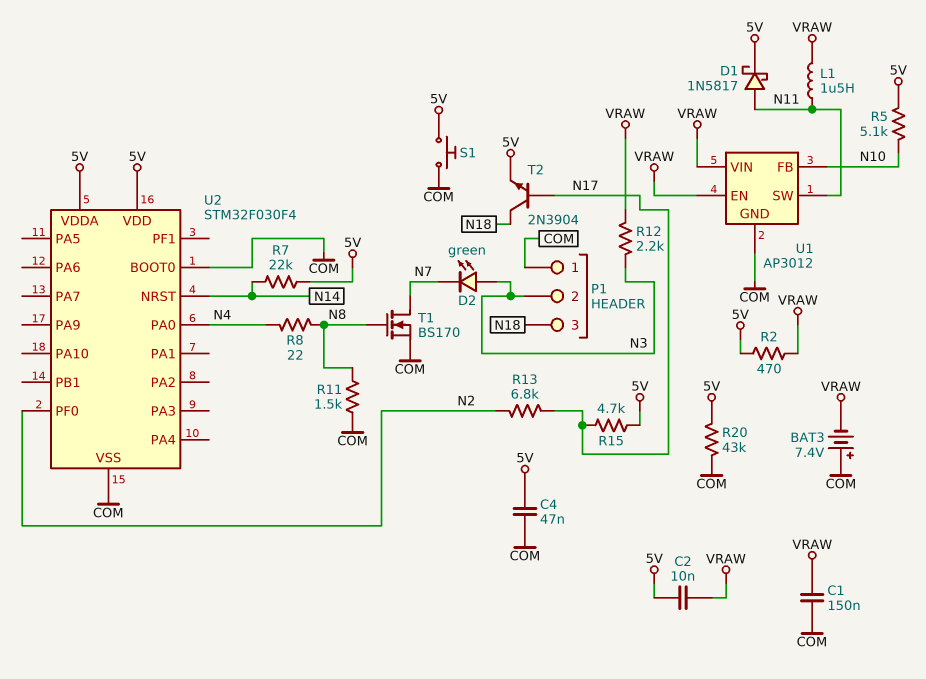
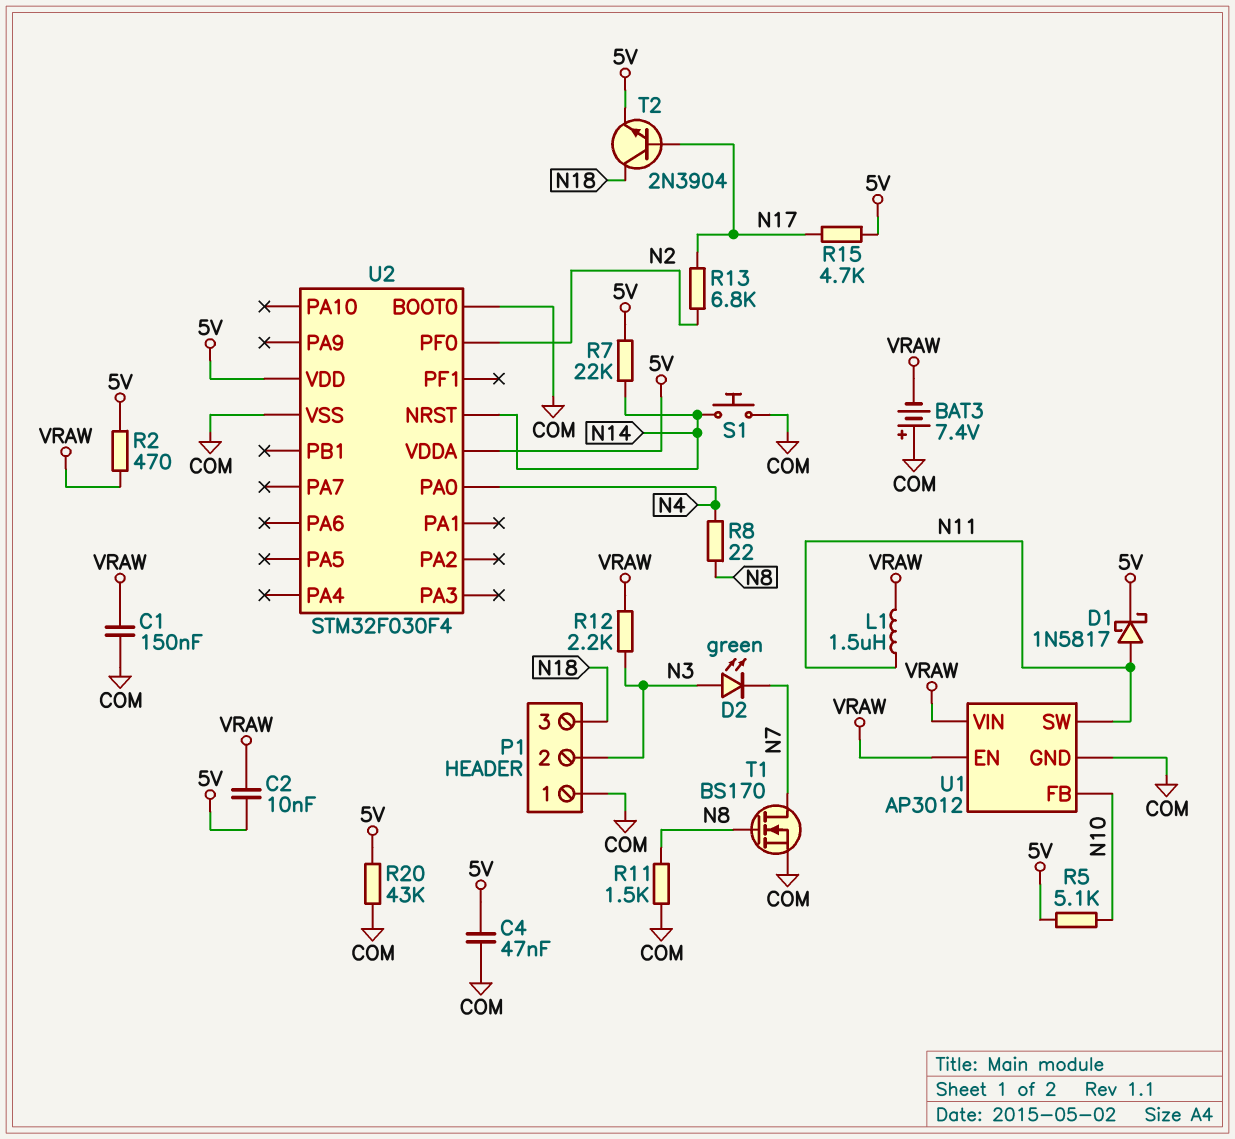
S1: button (5V, COM) -> button (COM, N14)

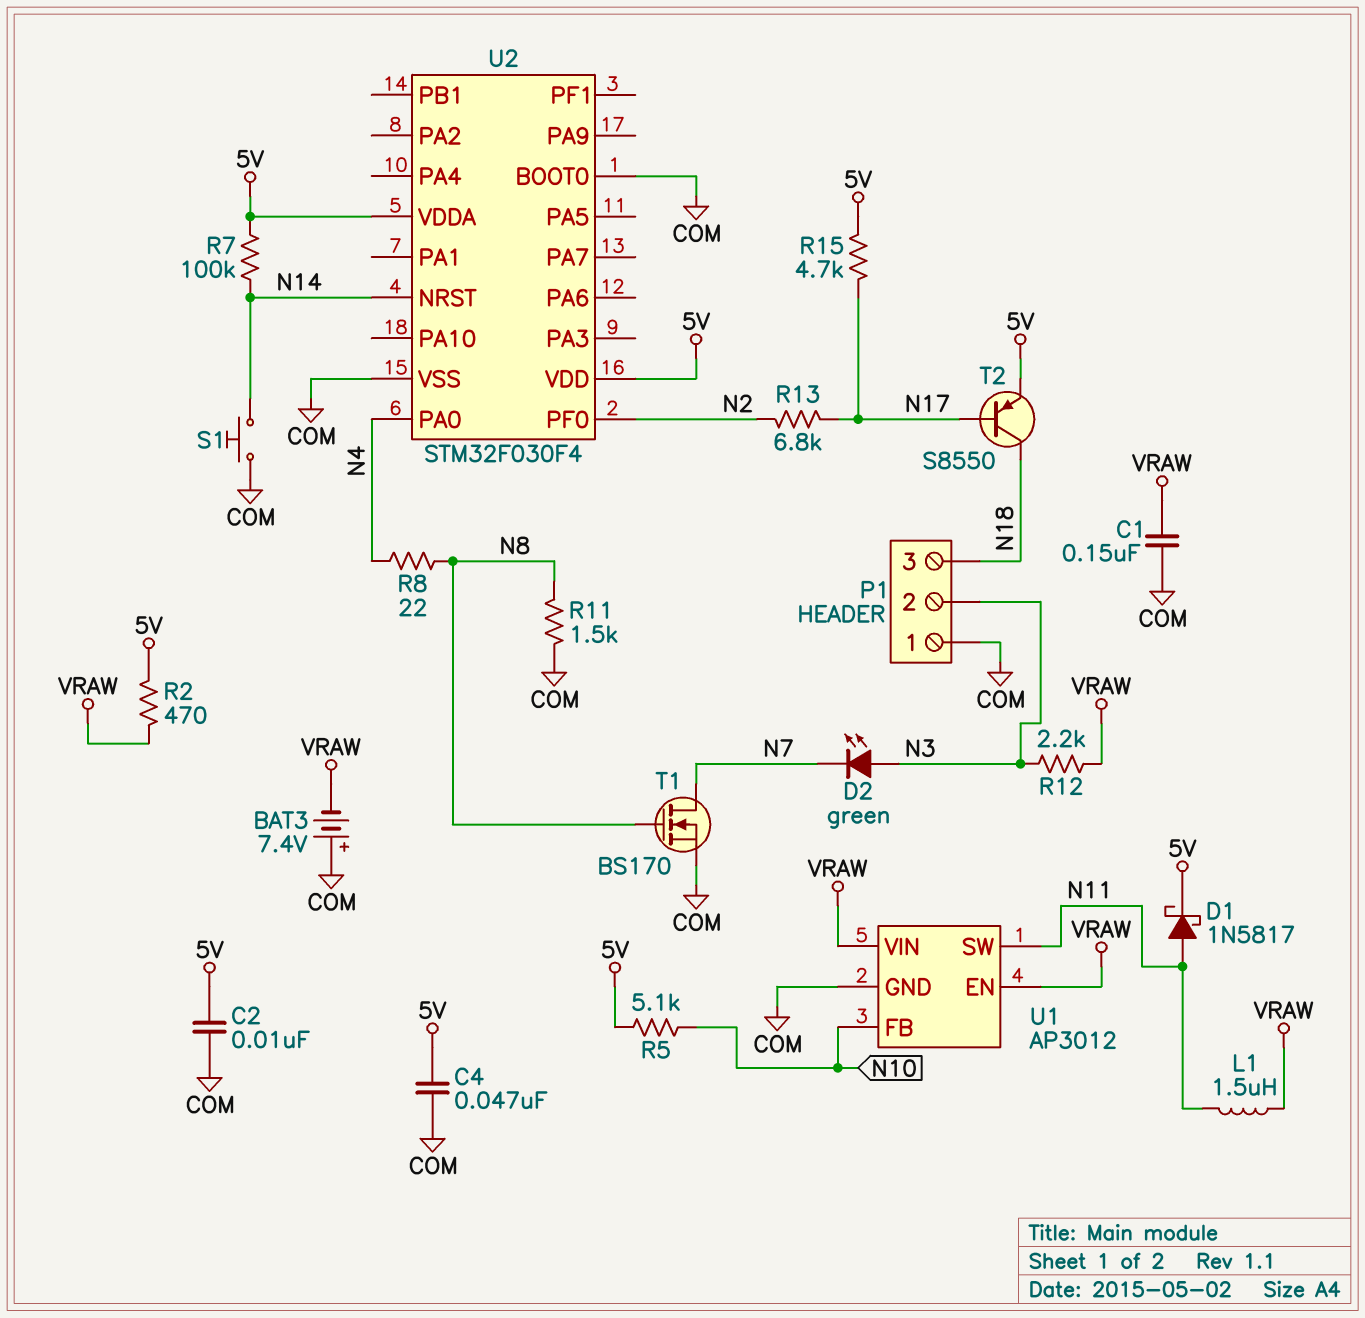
C2: 10nF (5V, VRAW) -> 10nF (5V, COM)
R7: 22k (5V, N14) -> 100k (5V, N14)
R20: 43k (5V, COM) -> none
T2: NPN 2N3904 (B N17, C N18, E 5V) -> PNP S8550 (B N17, C N18, E 5V)

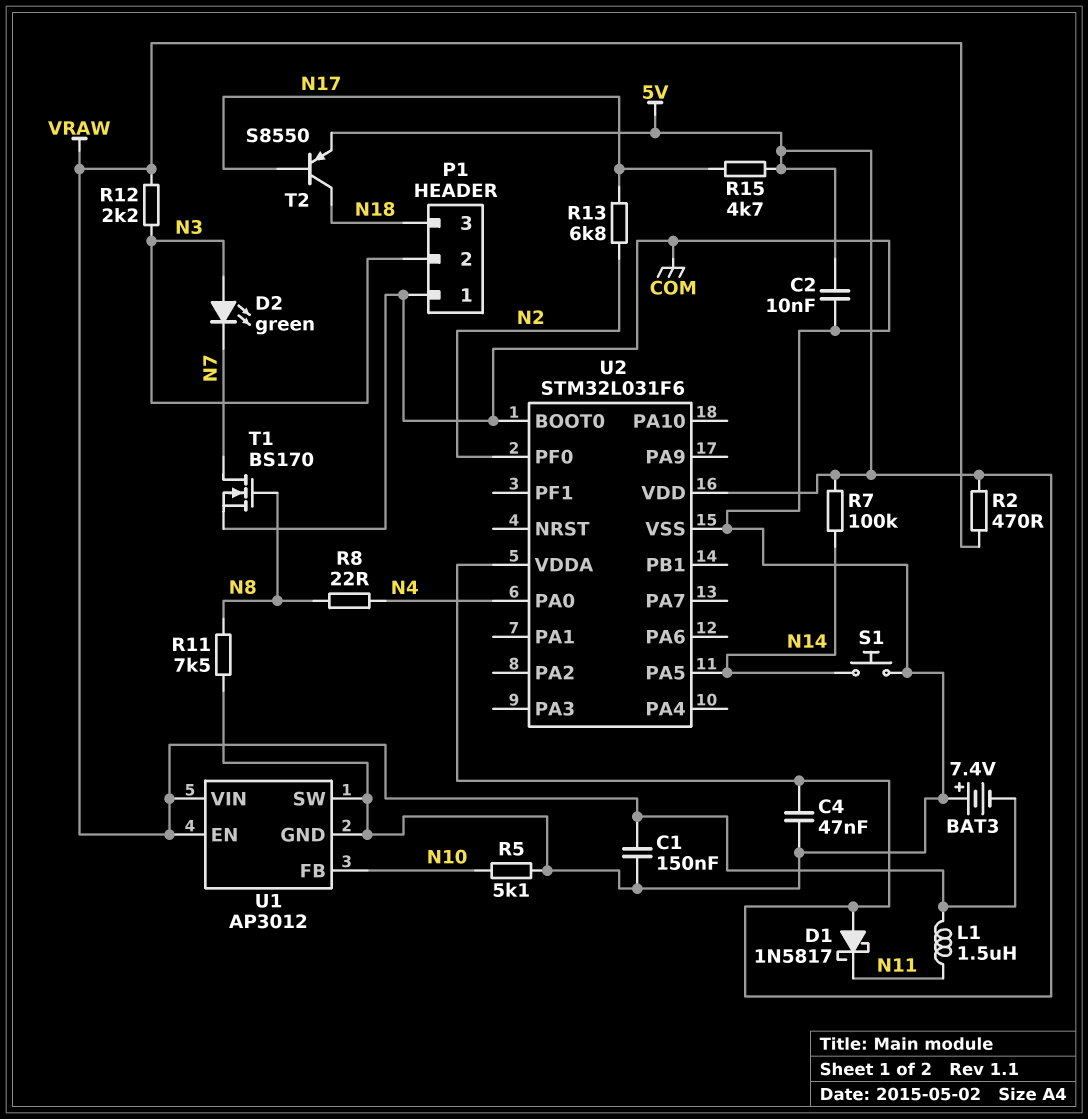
D1: schottky 1N5817 (A N11, K 5V) -> schottky 1N5817 (A 5V, K N11)
R5: 5.1k (5V, N10) -> 5.1k (COM, N10)
R11: 1.5k (COM, N8) -> 7.5k (COM, N8)
U1 pin SW: N11 -> COM
U2: STM32F030F4 -> STM32L031F6
U2 pin NRST: N14 -> none
U2 pin PA5: none -> N14

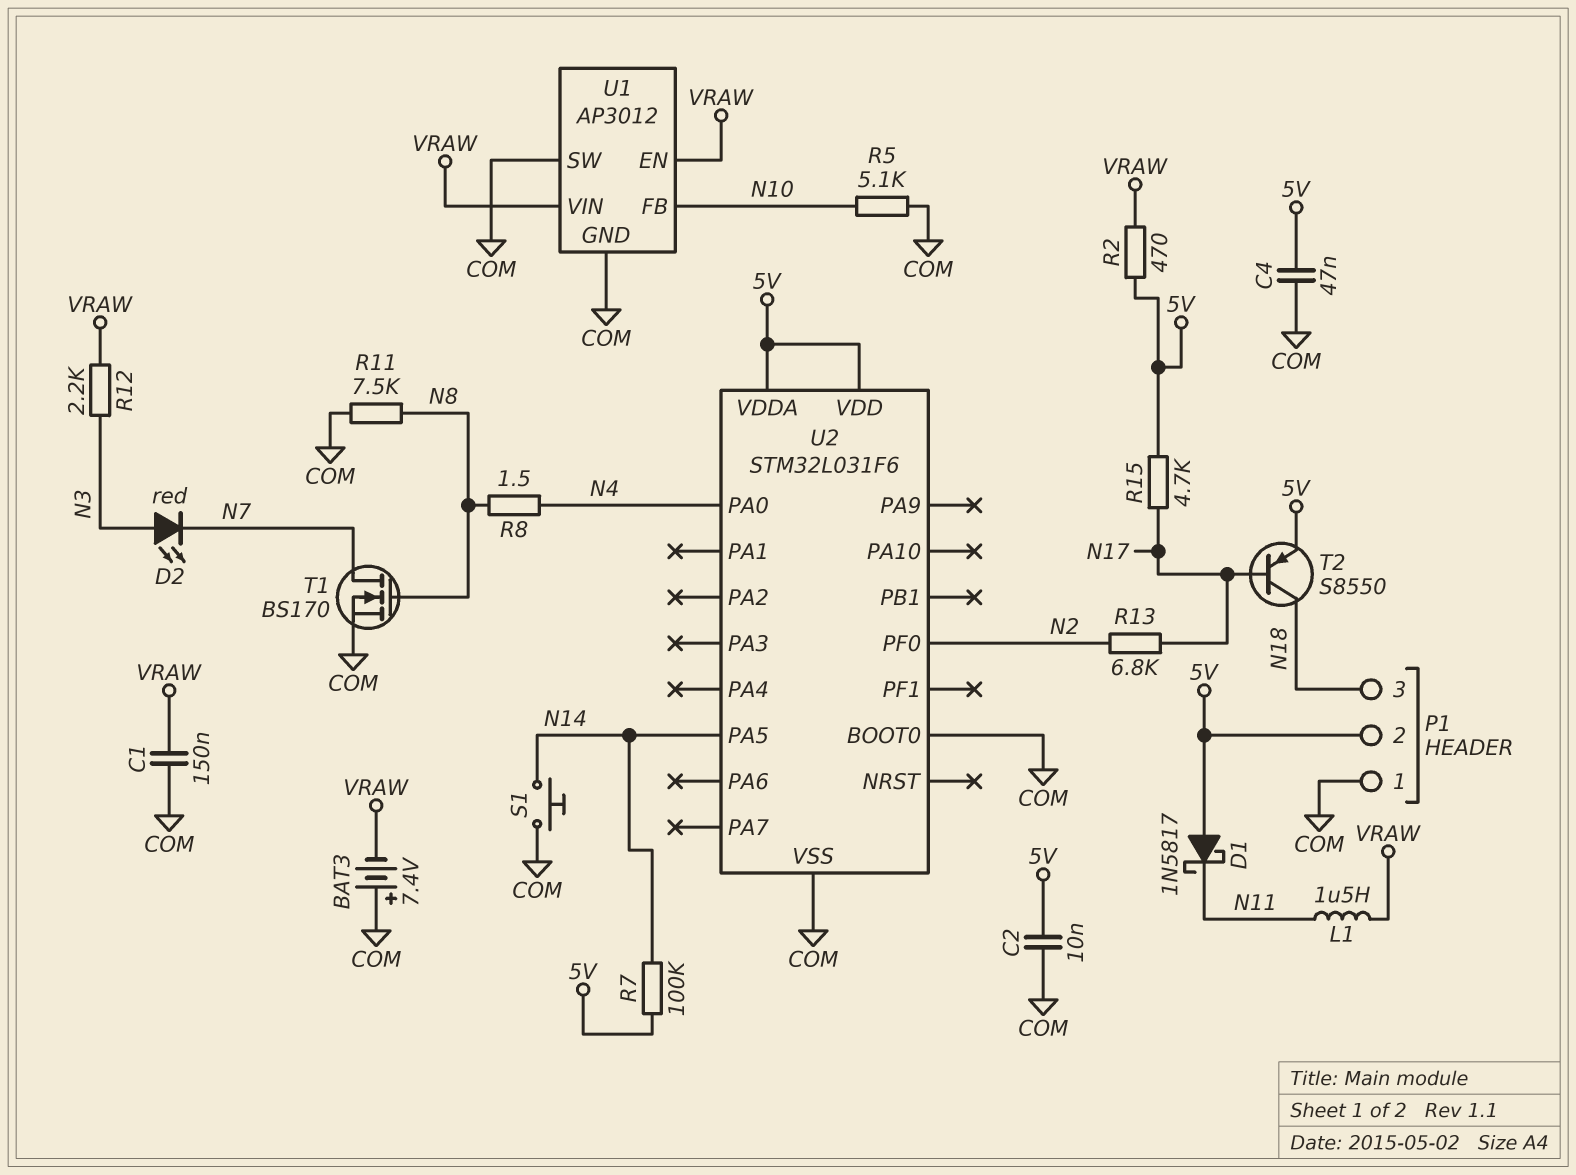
D2: LED green (A N3, K N7) -> LED red (A N3, K N7)
P1 pin 2: N3 -> 5V
R8: 22 (N4, N8) -> 1.5 (N4, N8)

